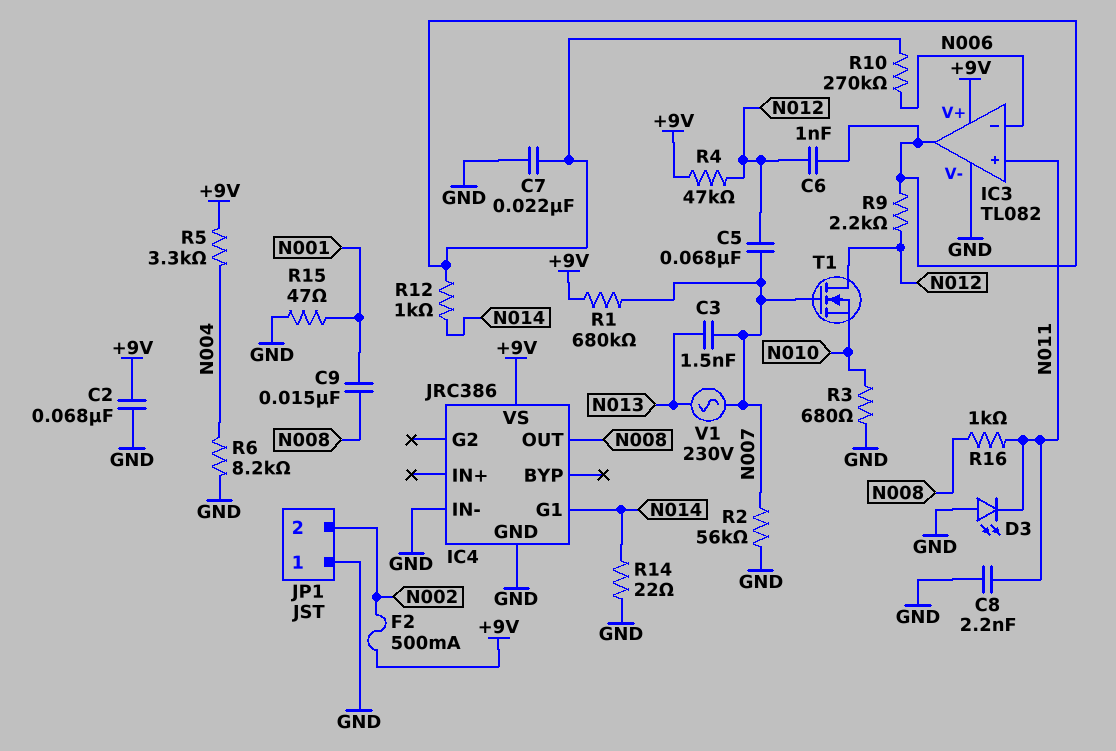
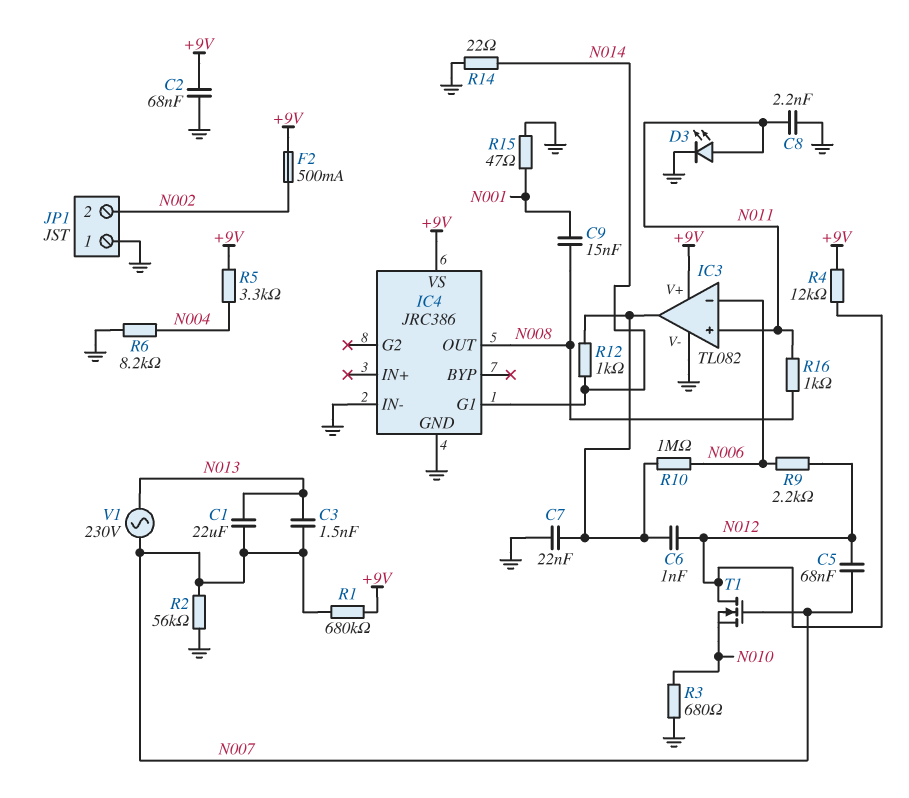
C1: none -> 22uF (N007, N013)
D3: LED (A GND, K N011) -> LED (A N011, K GND)
R4: 47k (+9V, N012) -> 12k (+9V, N012)
R9: 2.2k (IC3/out, N012) -> 2.2k (N006, N012)
R10: 270k (IC3/out, N006) -> 1M (IC3/out, N006)

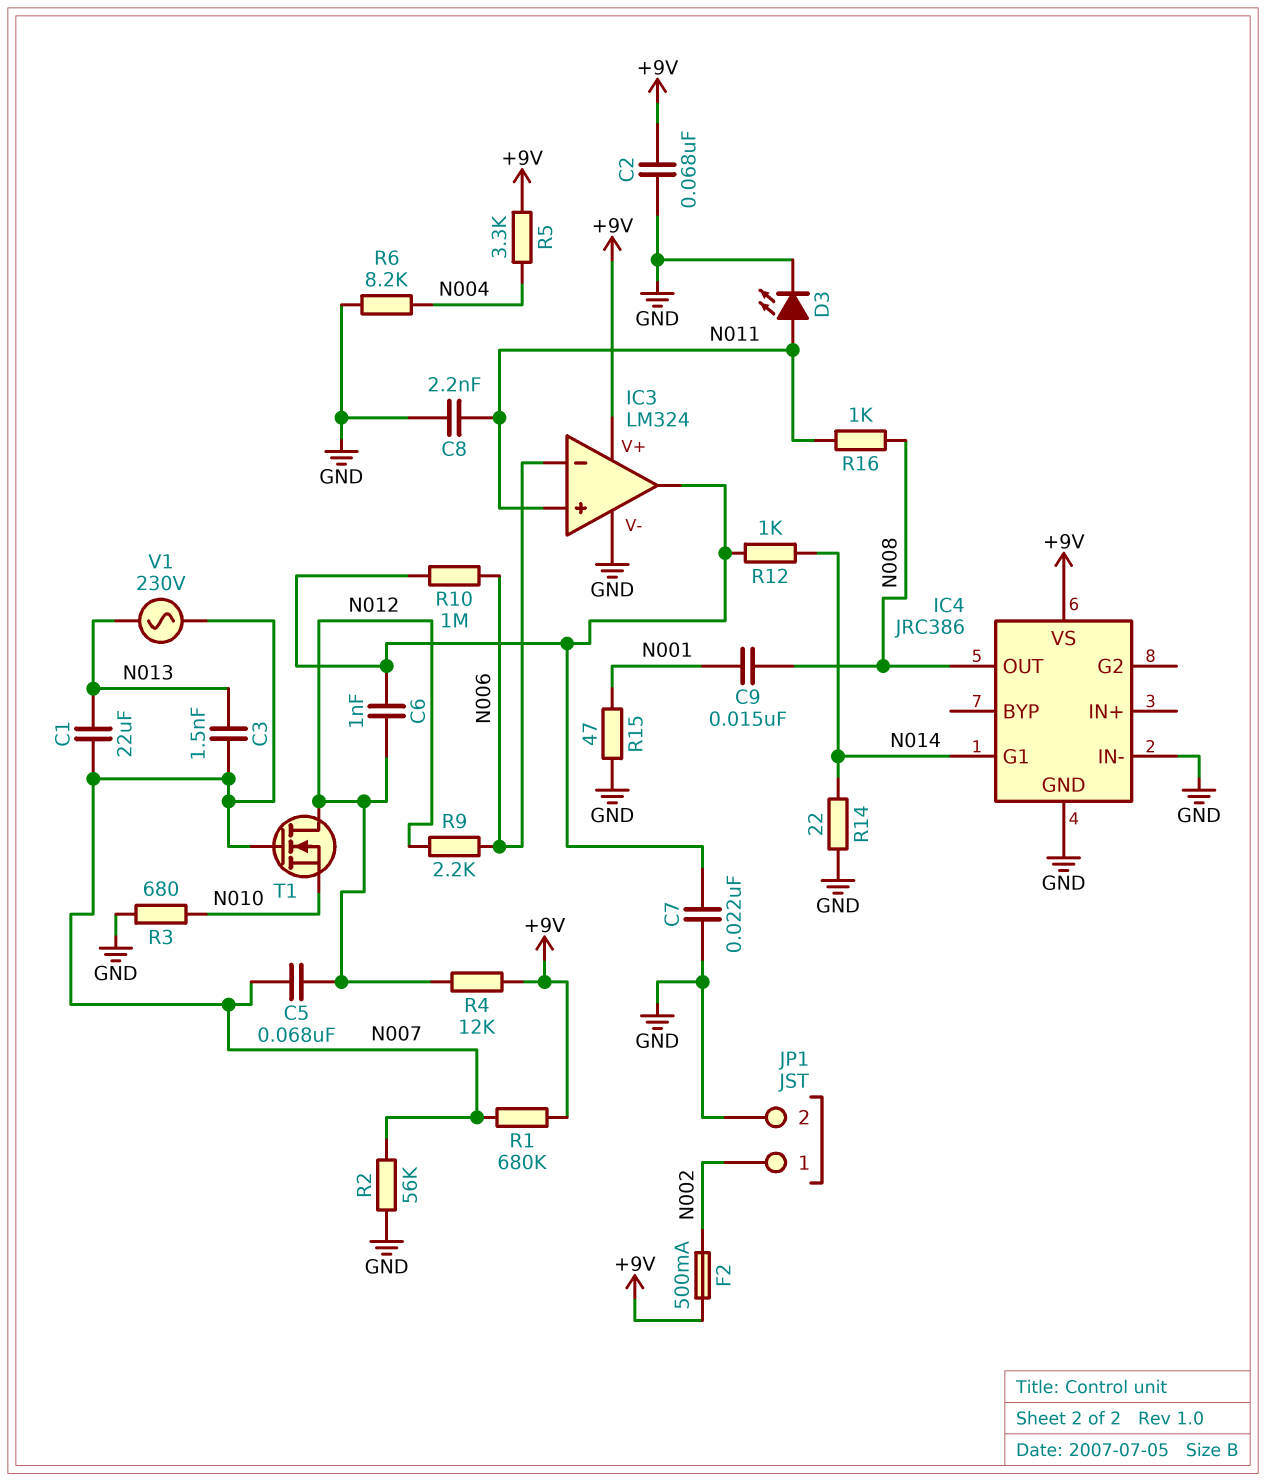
IC3: TL082 -> LM324
JP1 pin 1: GND -> N002
JP1 pin 2: N002 -> GND

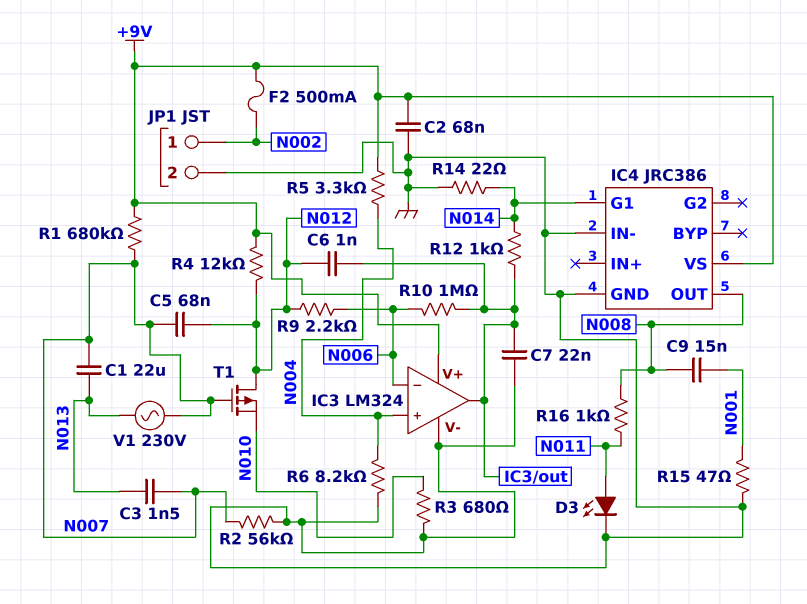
C8: 2.2nF (GND, N011) -> none
IC3 pin in+: N011 -> N004
T1: NMOS (G N007, D N012, S N010) -> PMOS (G N007, D N012, S N010)

